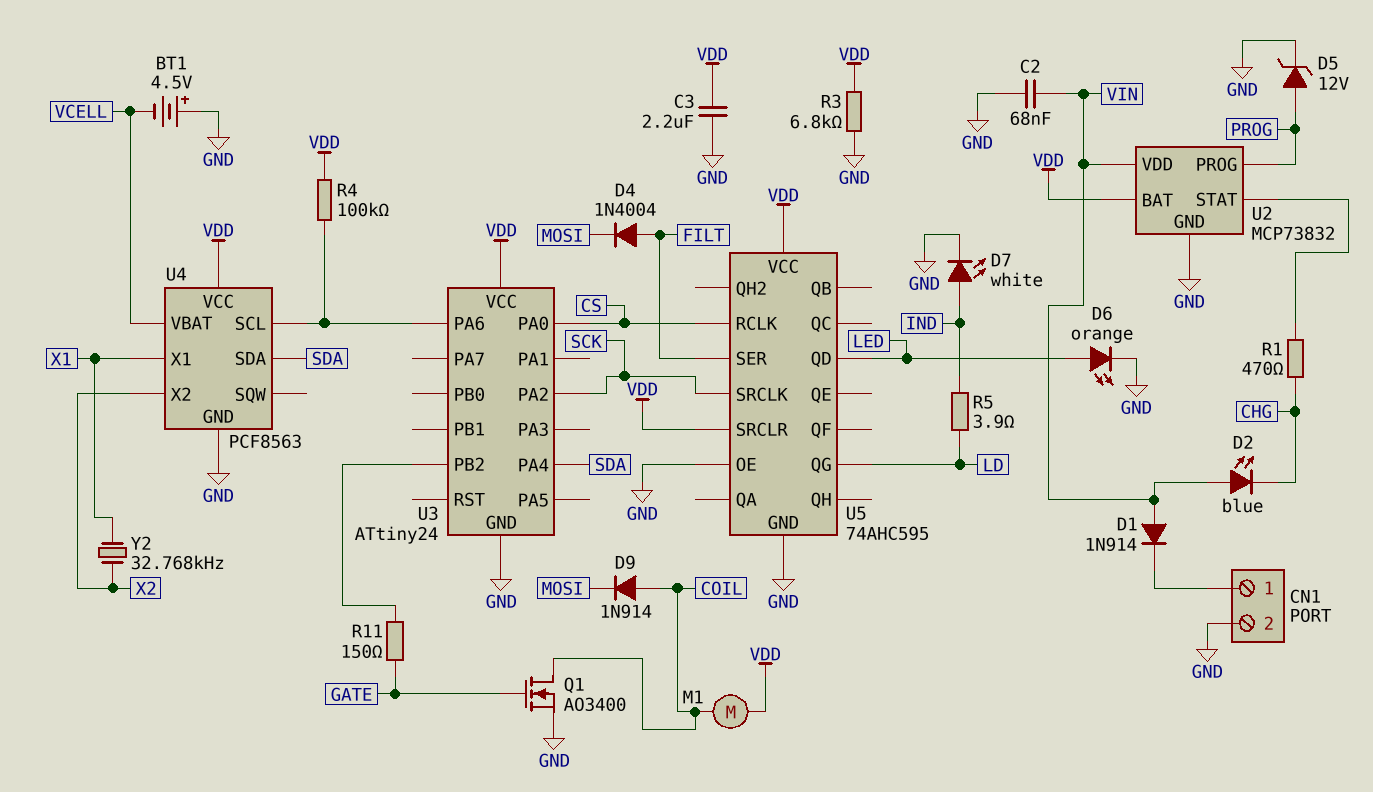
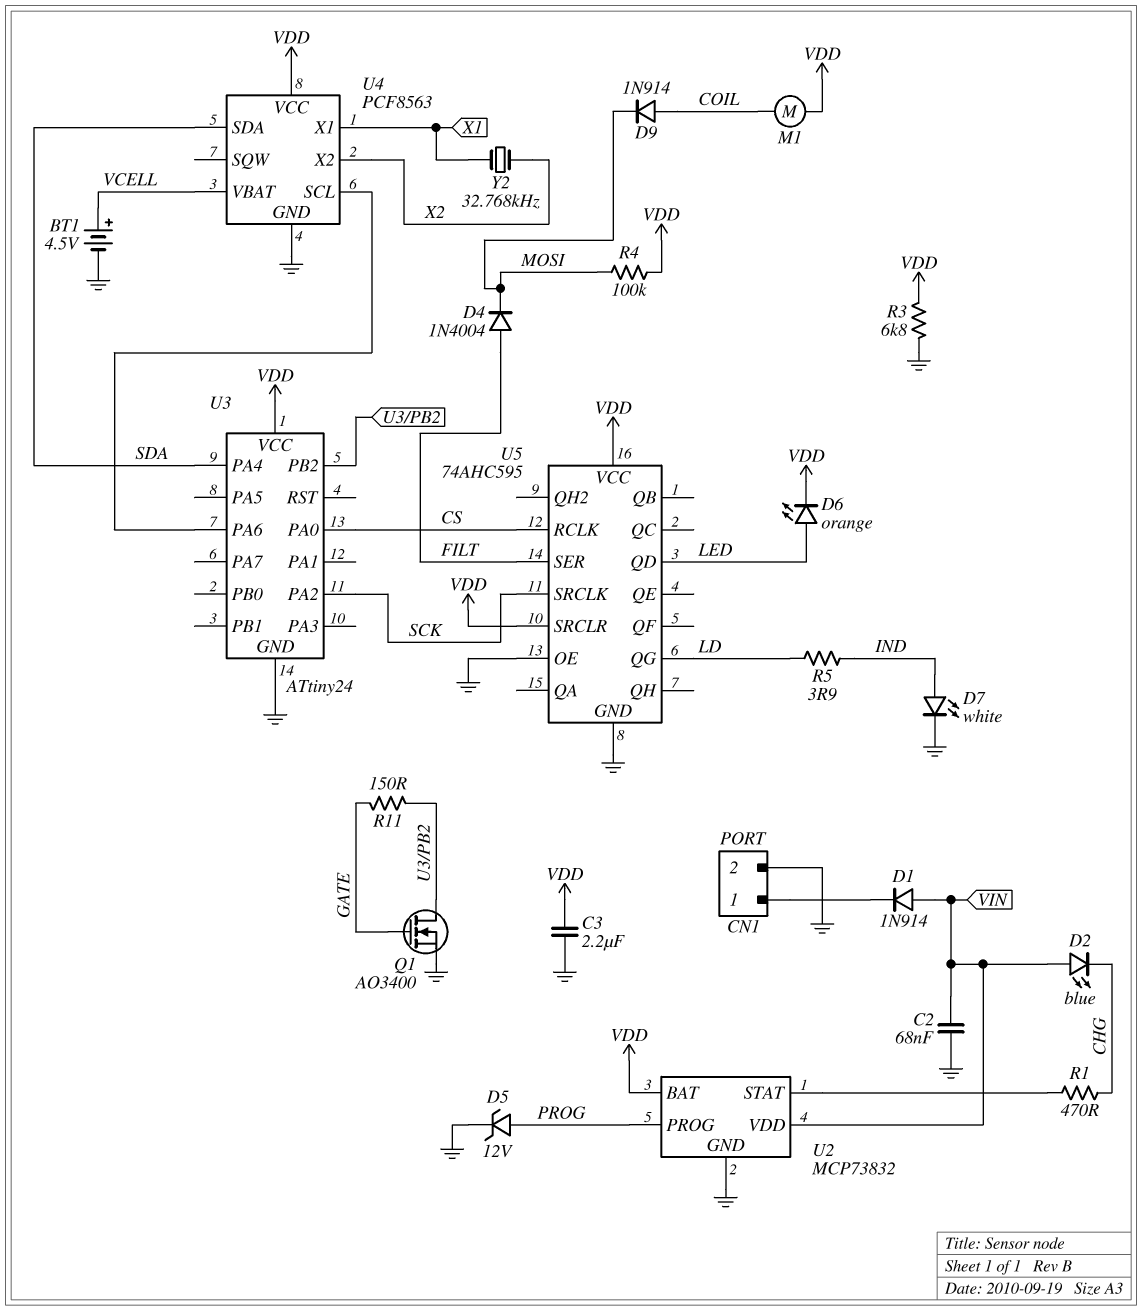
BT1: 4.5V (plus GND, minus VCELL) -> 4.5V (plus VCELL, minus GND)
D6: LED orange (A LED, K GND) -> LED orange (A LED, K VDD)
Q1: NMOS AO3400 (G GATE, D COIL, S GND) -> NMOS AO3400 (G GATE, D U3/PB2, S GND)
R4: 100k (U3/PA6, VDD) -> 100k (MOSI, VDD)

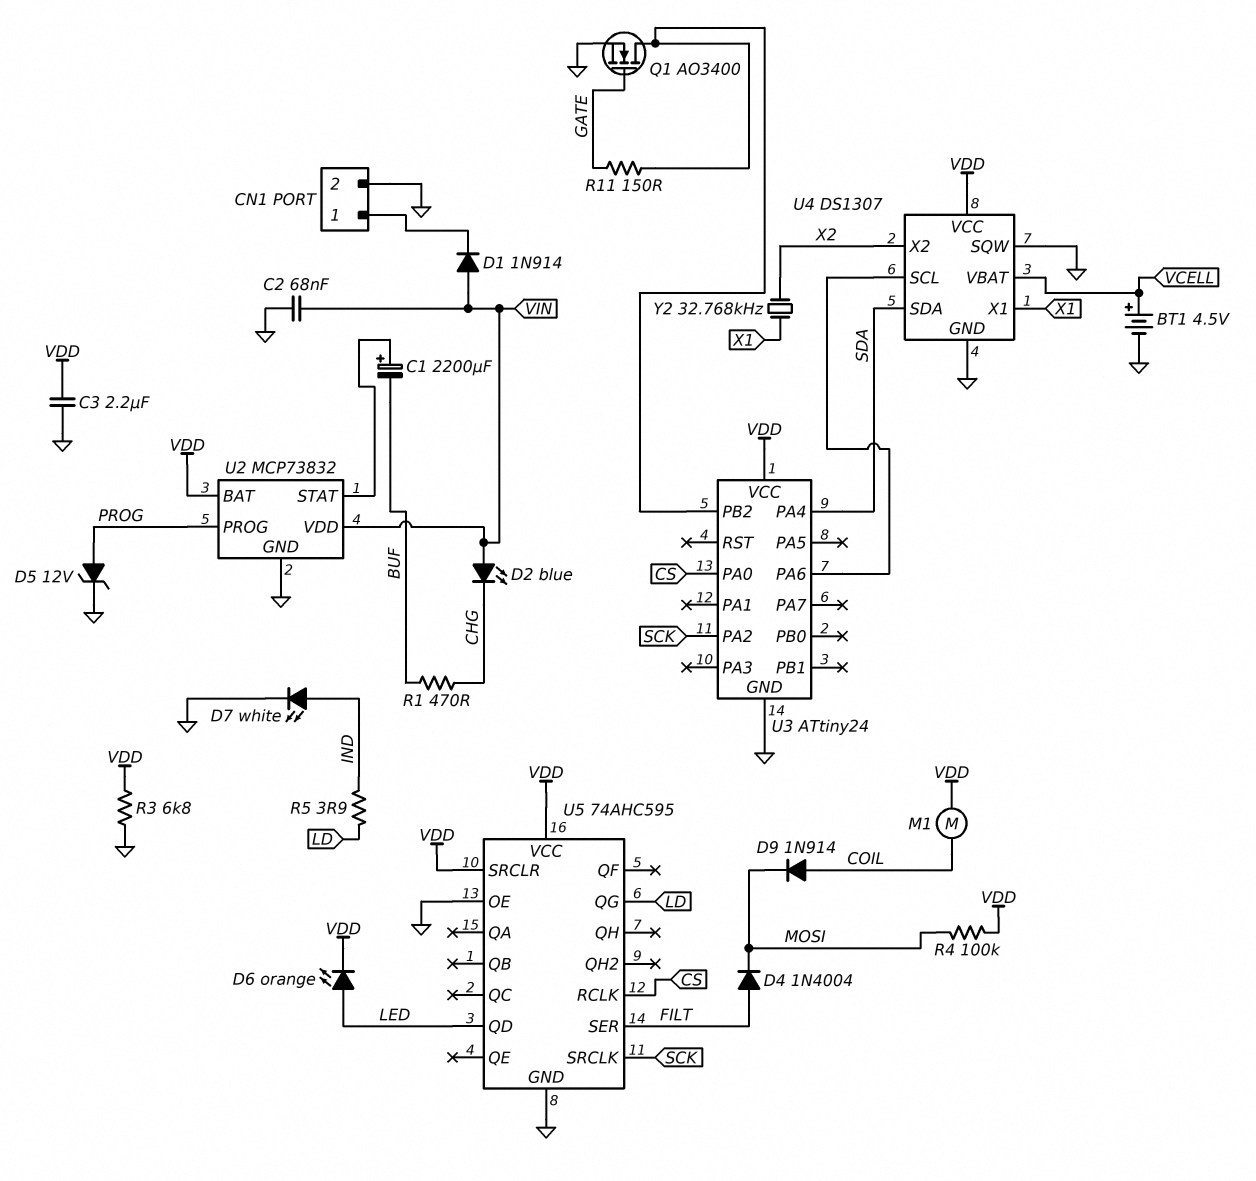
C1: none -> 2200uF (plus U2/STAT, minus BUF)
R1: 470 (CHG, U2/STAT) -> 470 (BUF, CHG)
U4: PCF8563 -> DS1307
U4 pin SQW: none -> GND

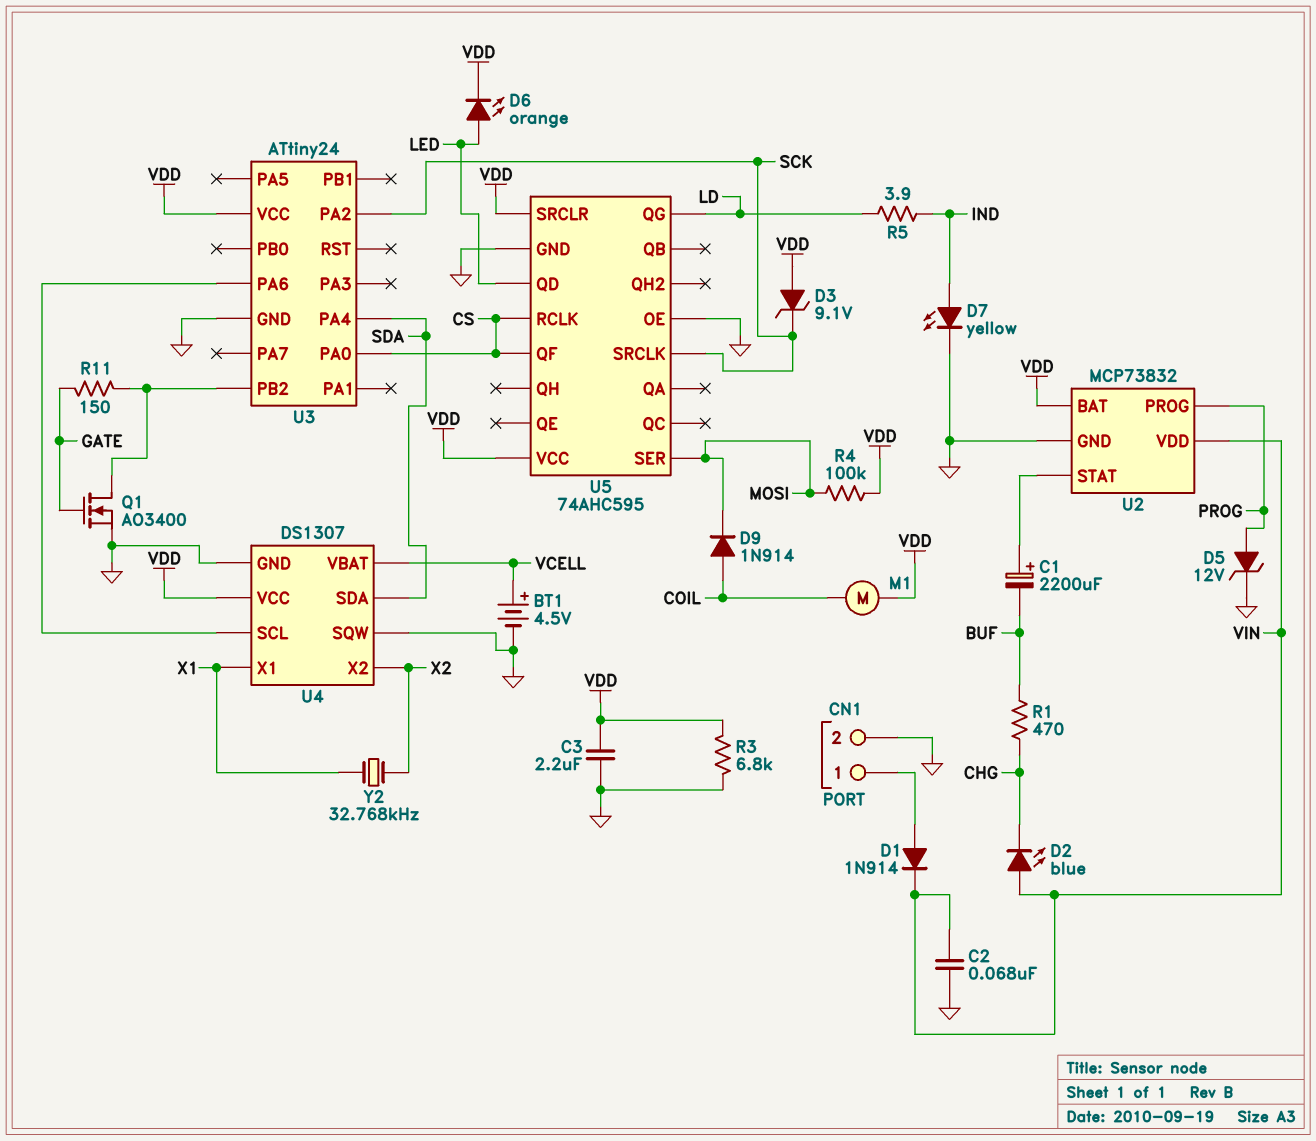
D1: diode 1N914 (A VIN, K CN1/1) -> diode 1N914 (A CN1/1, K VIN)
D3: none -> zener 9.1V (A VDD, K SCK)
D4: diode 1N4004 (A FILT, K MOSI) -> none
D7: LED white (A IND, K GND) -> LED yellow (A IND, K GND)
U5 pin QF: none -> CS
U5 pin SER: FILT -> MOSI

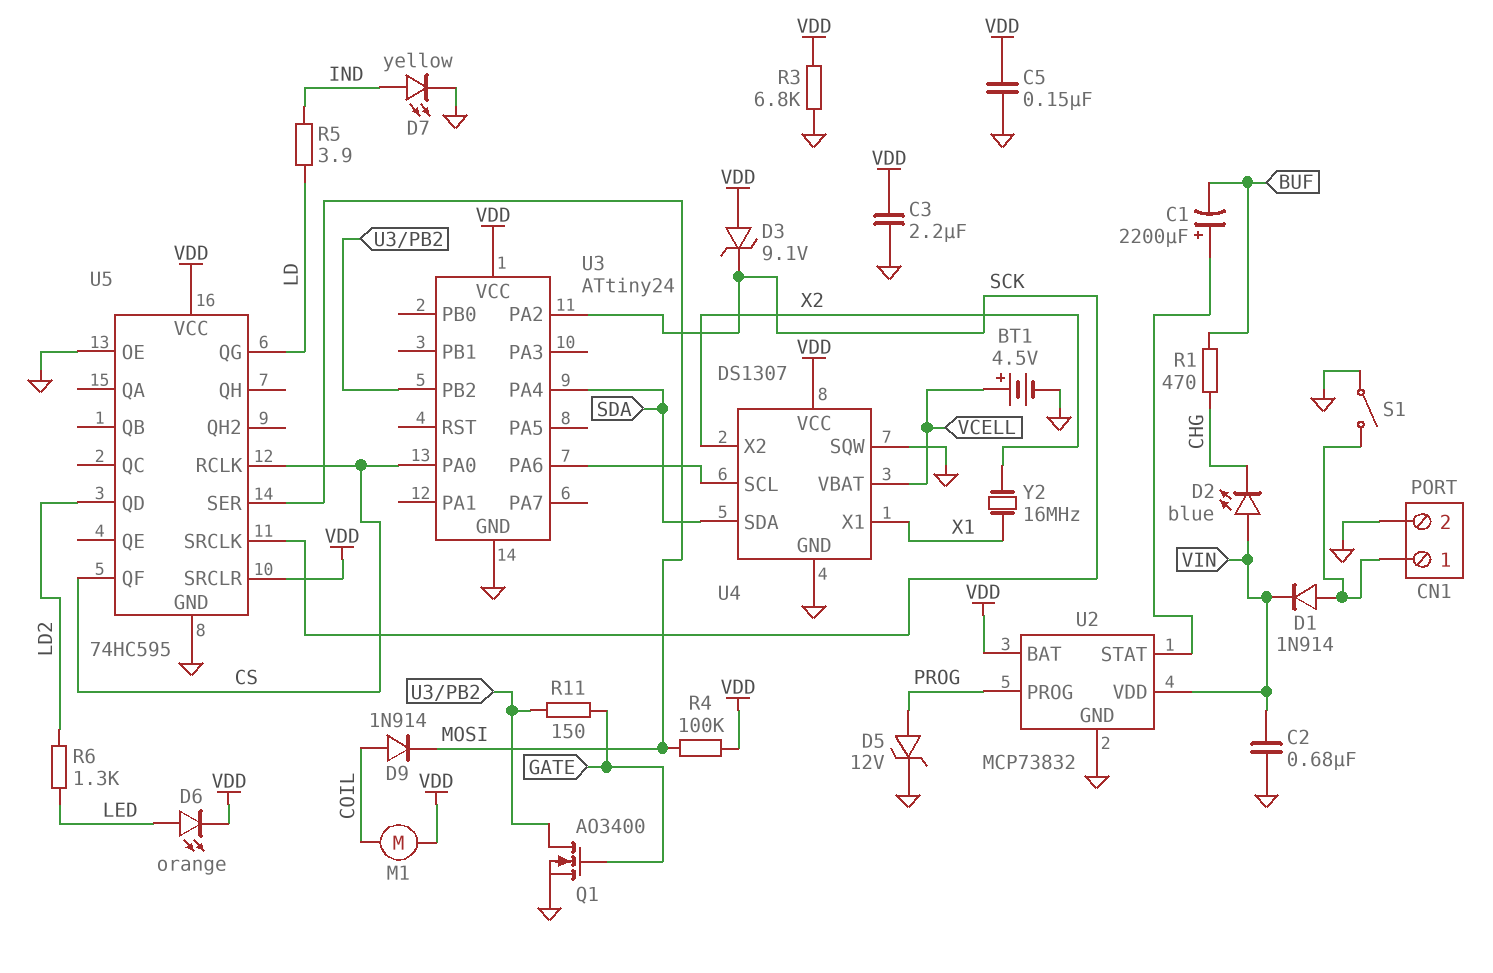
C2: 68nF (GND, VIN) -> 680nF (GND, VIN)
C5: none -> 150nF (GND, VDD)
R6: none -> 1.3k (LD2, LED)
S1: none -> switch (CN1/1, GND)
U5: 74AHC595 -> 74HC595
U5 pin QD: LED -> LD2
Y2: 32.768kHz (X1, X2) -> 16MHz (X1, X2)

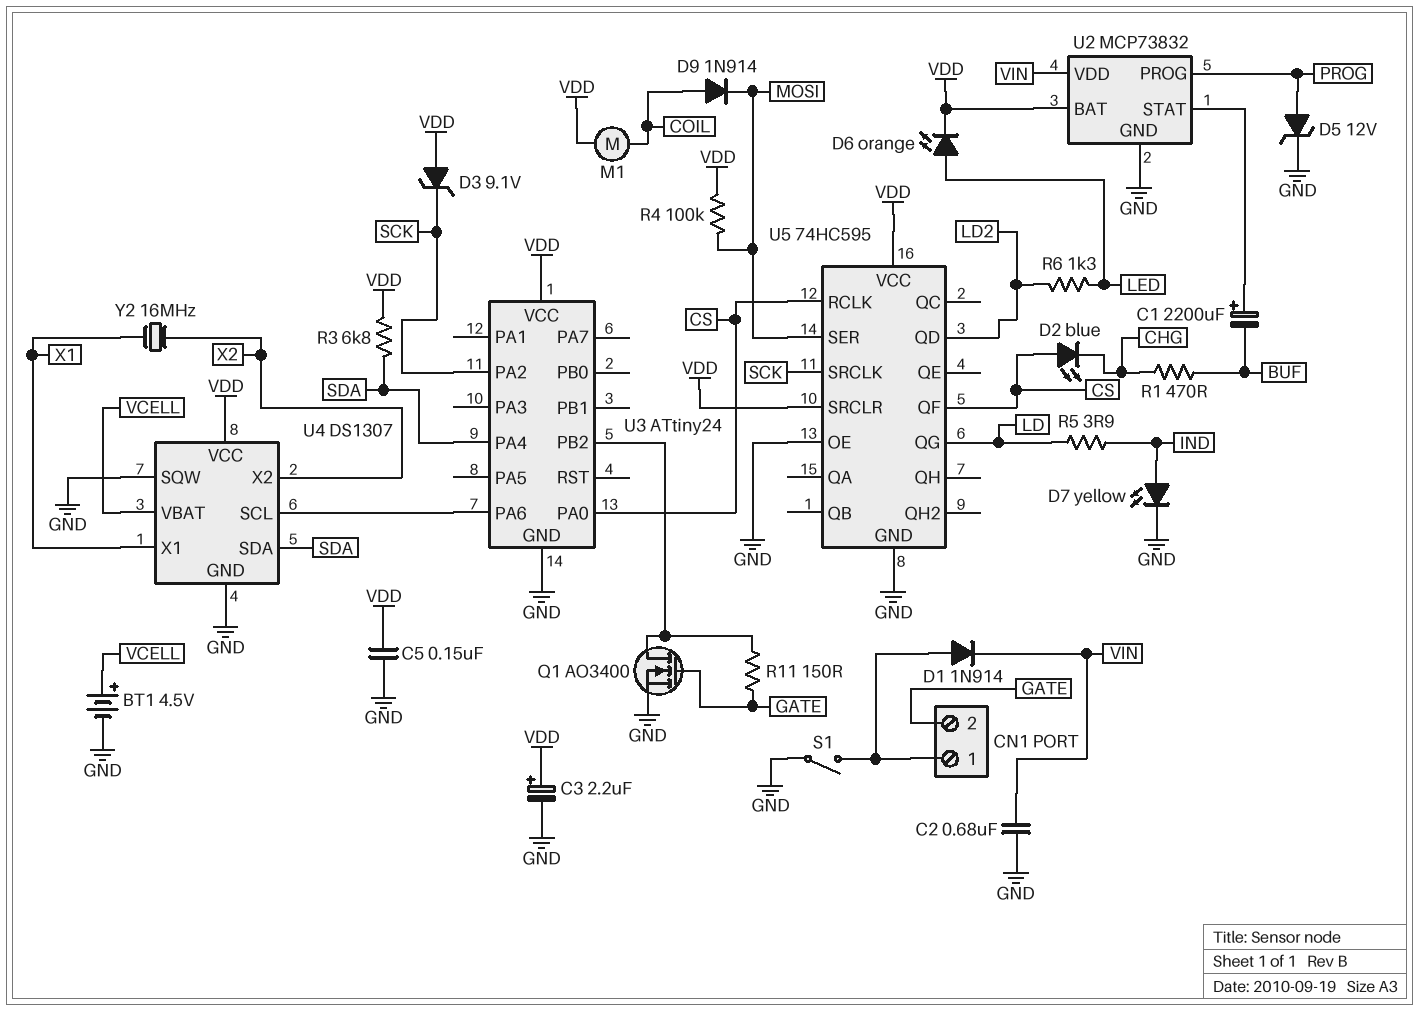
C3: 2.2uF (GND, VDD) -> 2.2uF (plus VDD, minus GND)
CN1 pin 2: GND -> GATE
D2: LED blue (A VIN, K CHG) -> LED blue (A CS, K CHG)
R3: 6.8k (GND, VDD) -> 6.8k (SDA, VDD)

